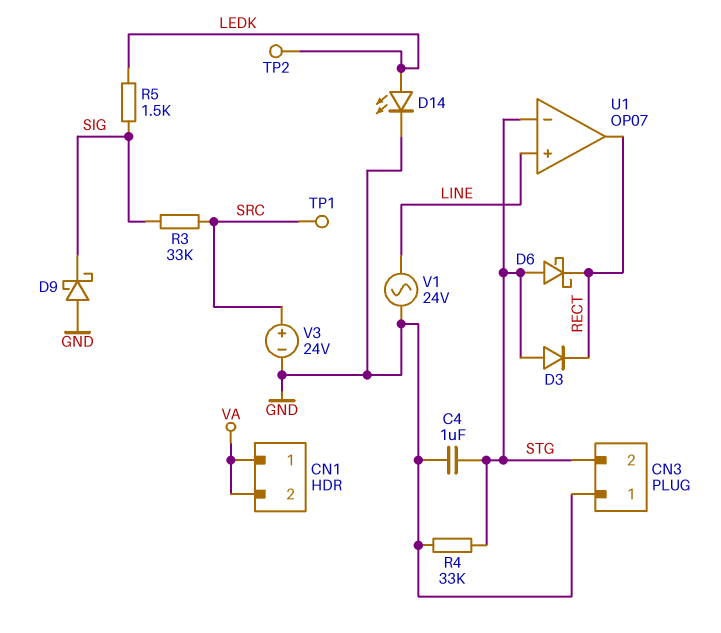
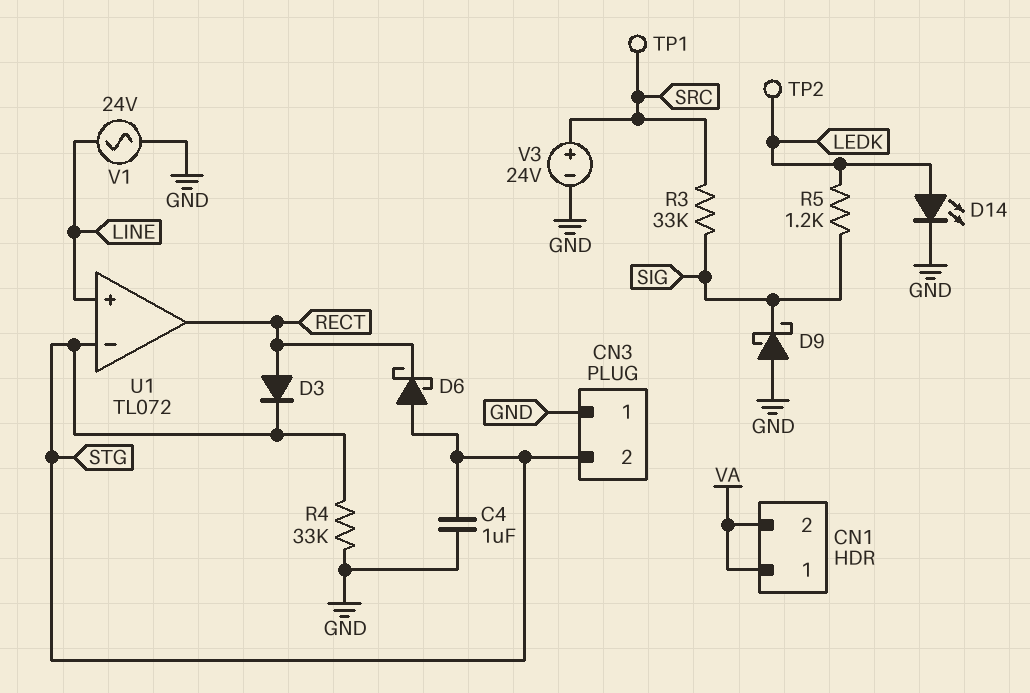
D3: diode (A STG, K RECT) -> diode (A RECT, K STG)
R5: 1.5k (LEDK, SIG) -> 1.2k (LEDK, SIG)
U1: OP07 -> TL072

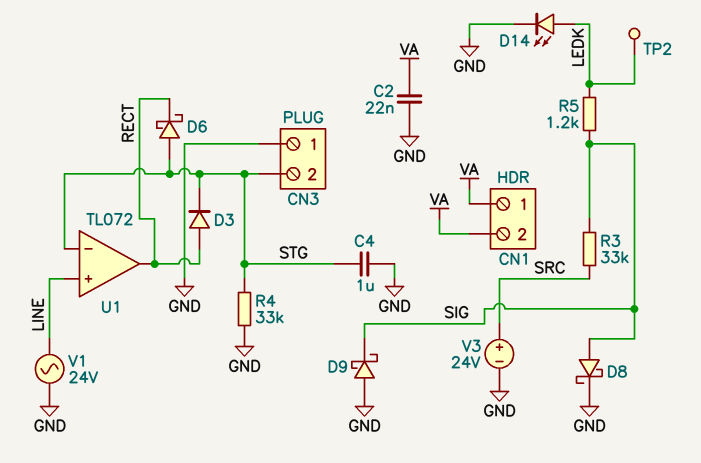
C2: none -> 22nF (GND, VA)
D8: none -> schottky (A SIG, K GND)
TP1: test point (SRC) -> none

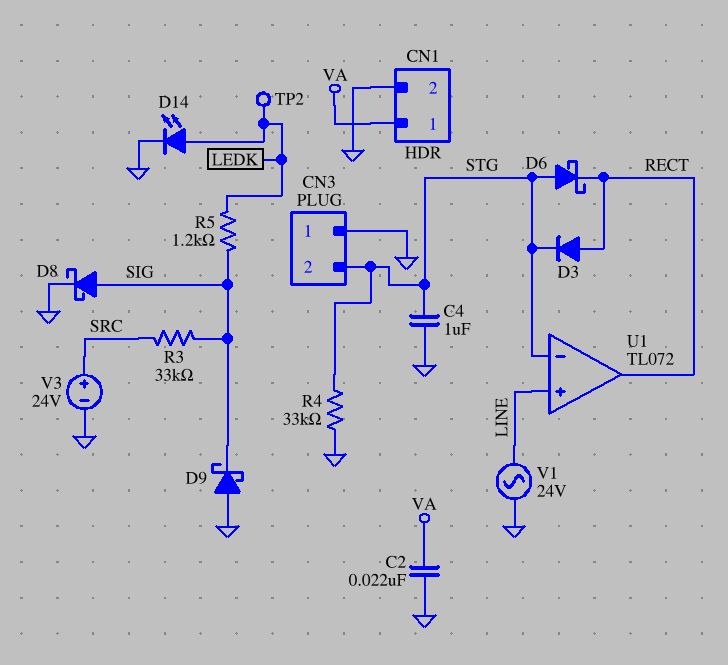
CN1 pin 2: VA -> GND

